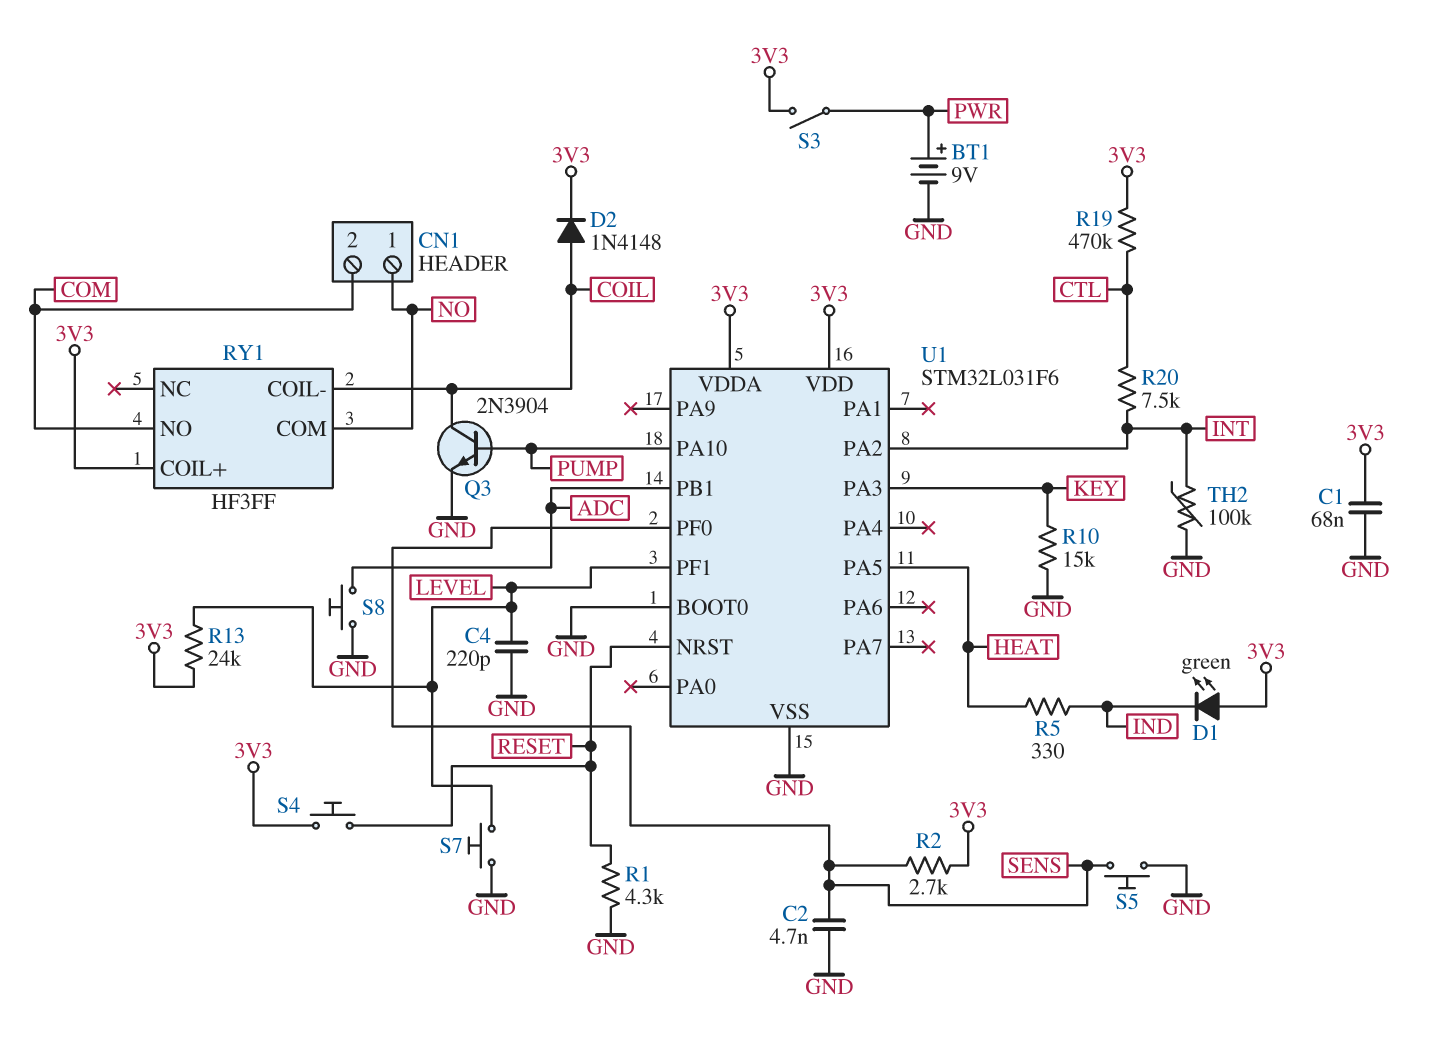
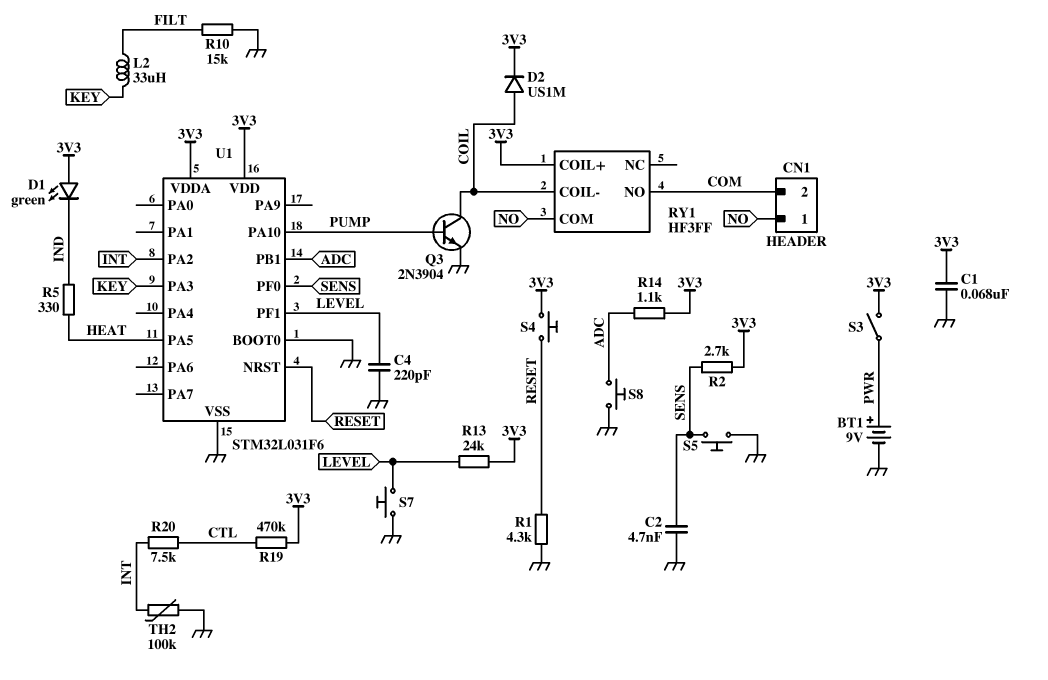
D2: diode 1N4148 (A COIL, K 3V3) -> diode US1M (A COIL, K 3V3)
L2: none -> 33uH (FILT, KEY)
R10: 15k (GND, KEY) -> 15k (FILT, GND)
R14: none -> 1.1k (3V3, ADC)

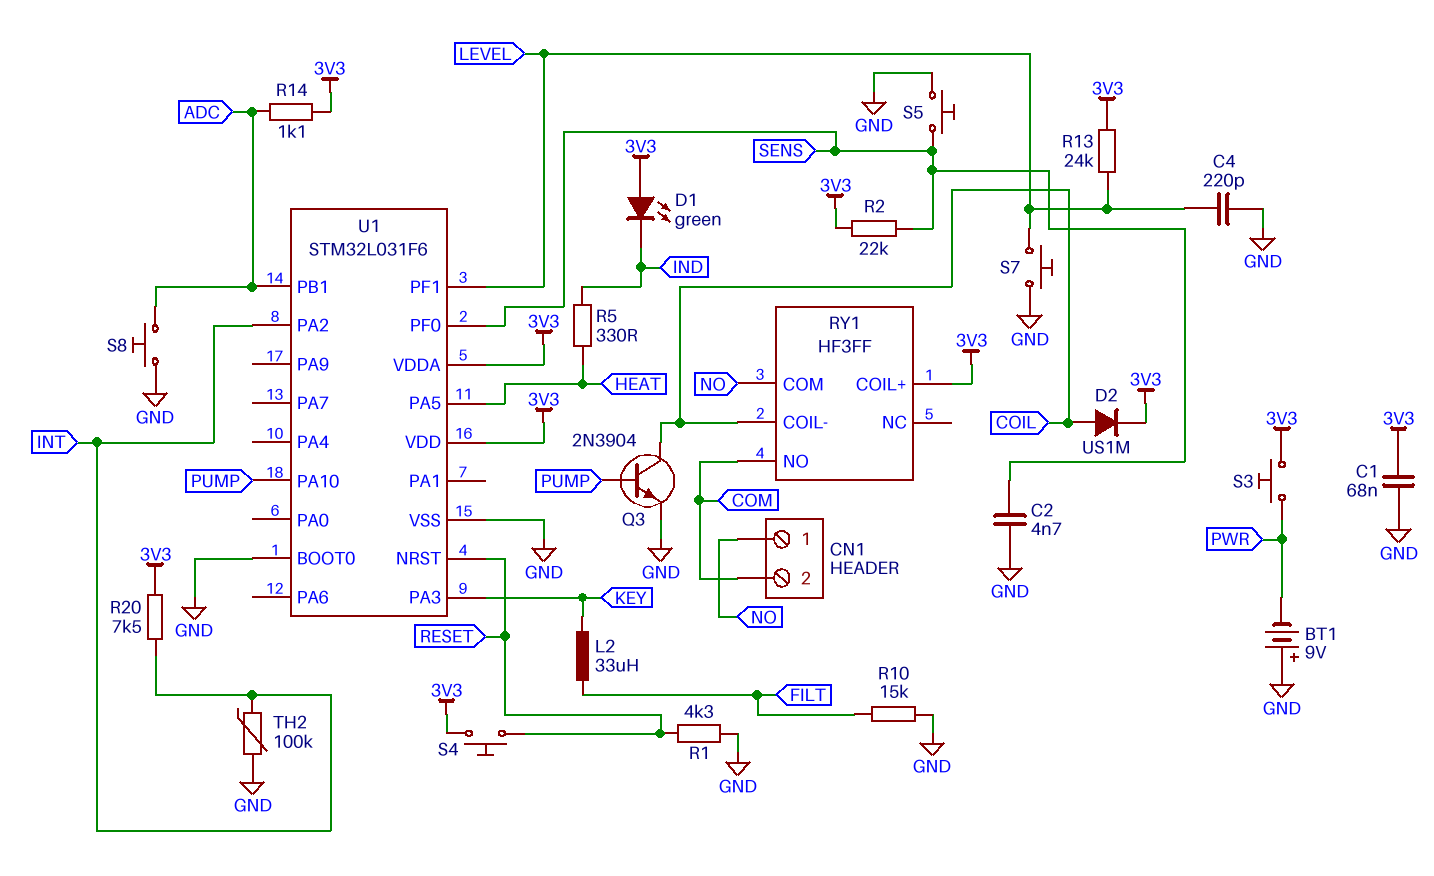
BT1: 9V (plus PWR, minus GND) -> 9V (plus GND, minus PWR)
R2: 2.7k (3V3, SENS) -> 22k (3V3, SENS)
R19: 470k (3V3, CTL) -> none
R20: 7.5k (CTL, INT) -> 7.5k (3V3, INT)
S3: switch (3V3, PWR) -> button (3V3, PWR)

